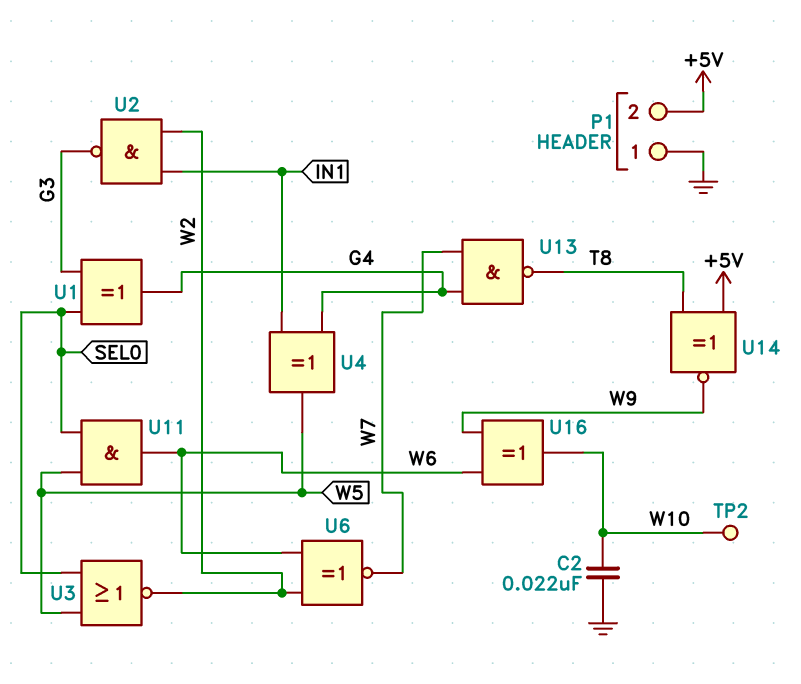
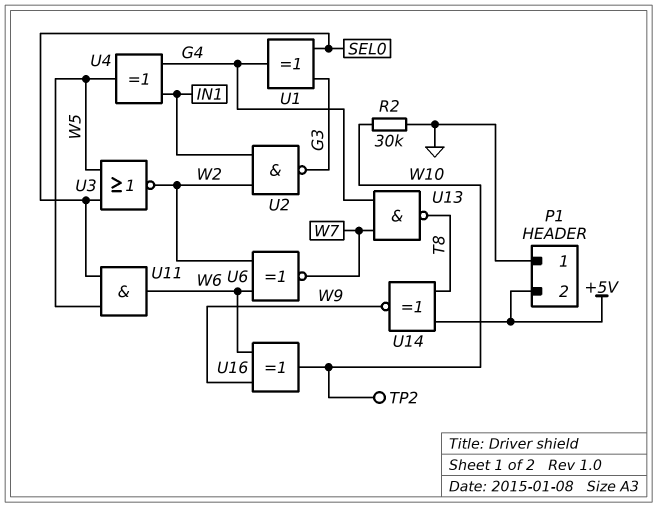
C2: 22nF (GND, W10) -> none
R2: none -> 30k (GND, W10)

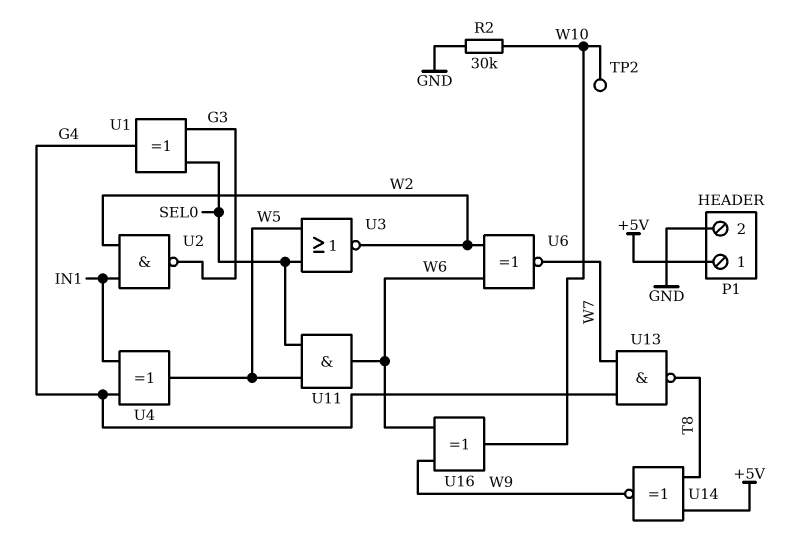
P1 pin 1: GND -> +5V
P1 pin 2: +5V -> GND

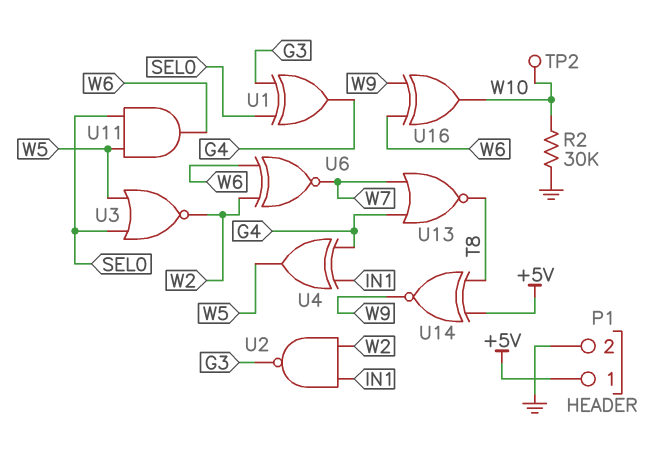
U13: NAND (in G4, in W7, out T8) -> NOR (in G4, in W7, out T8)

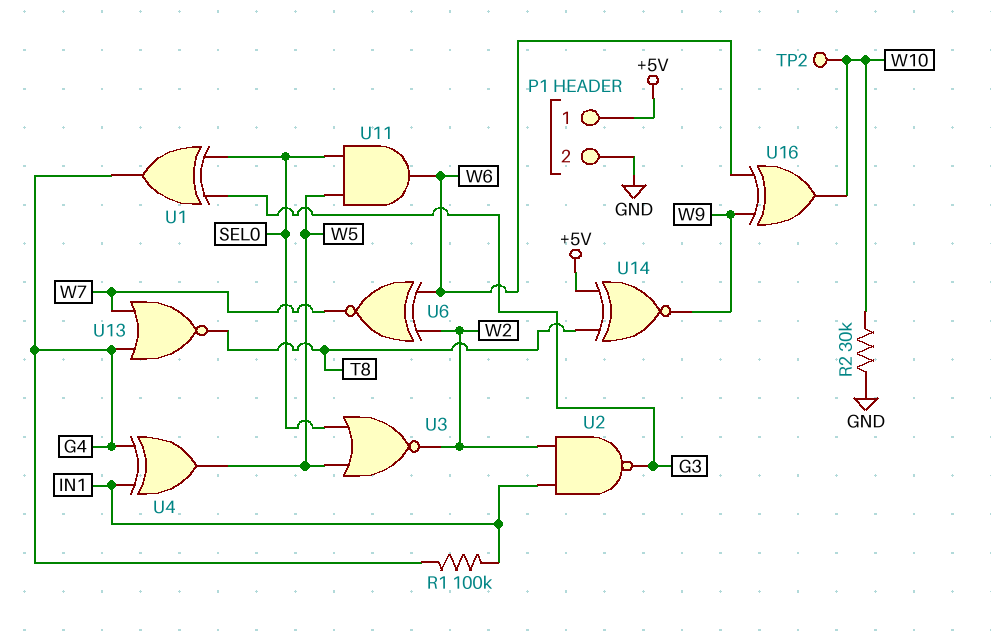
R1: none -> 100k (G4, IN1)

